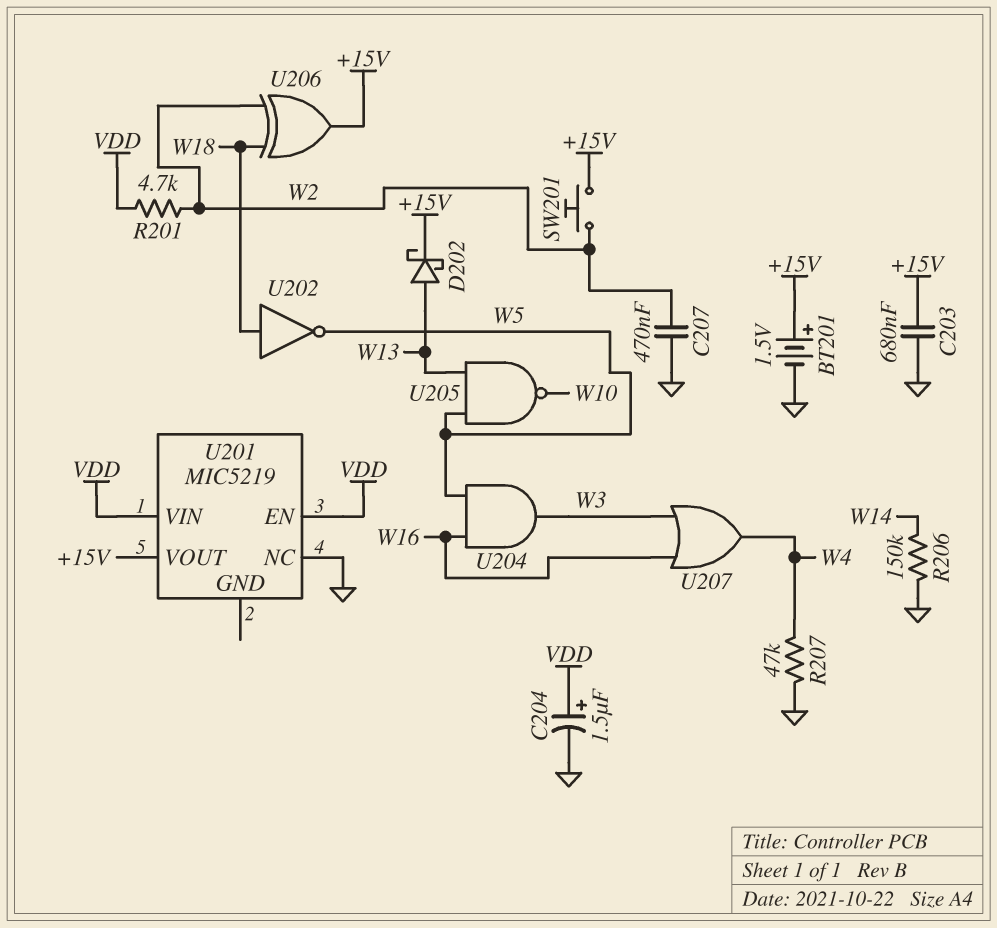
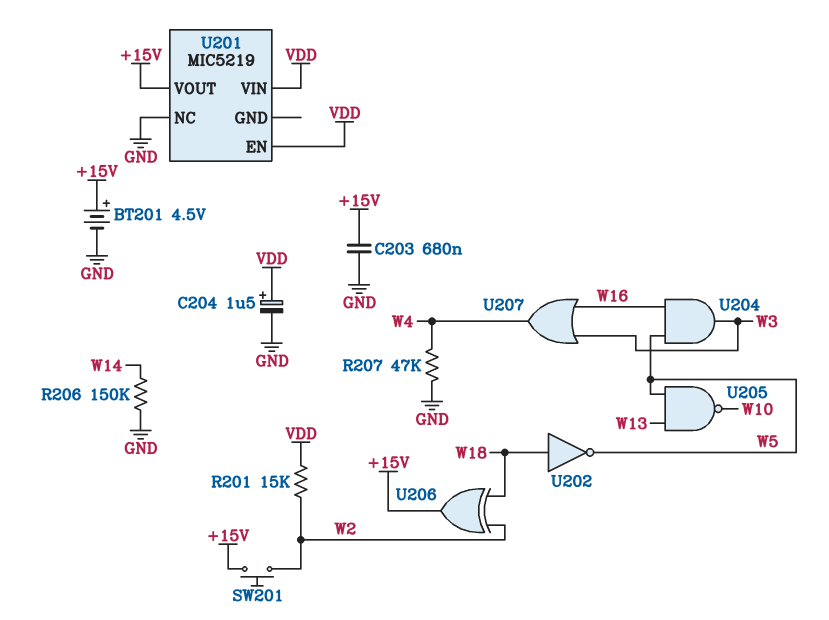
BT201: 1.5V (plus +15V, minus GND) -> 4.5V (plus +15V, minus GND)
C207: 470nF (GND, W2) -> none
D202: schottky (A W13, K +15V) -> none
R201: 4.7k (VDD, W2) -> 15k (VDD, W2)

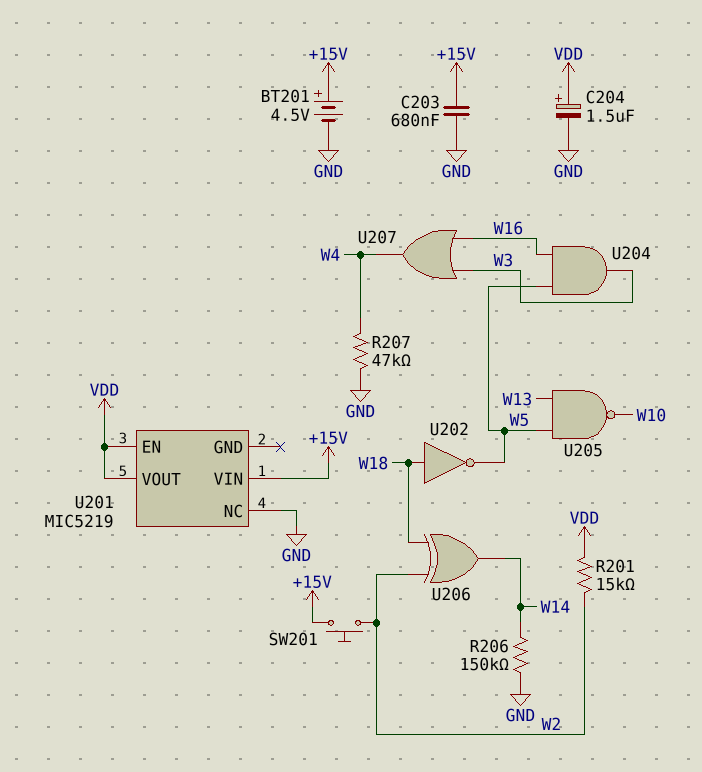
U201 pin VIN: VDD -> +15V
U201 pin VOUT: +15V -> VDD
U206: XOR (in W2, in W18, out +15V) -> XOR (in W2, in W18, out W14)

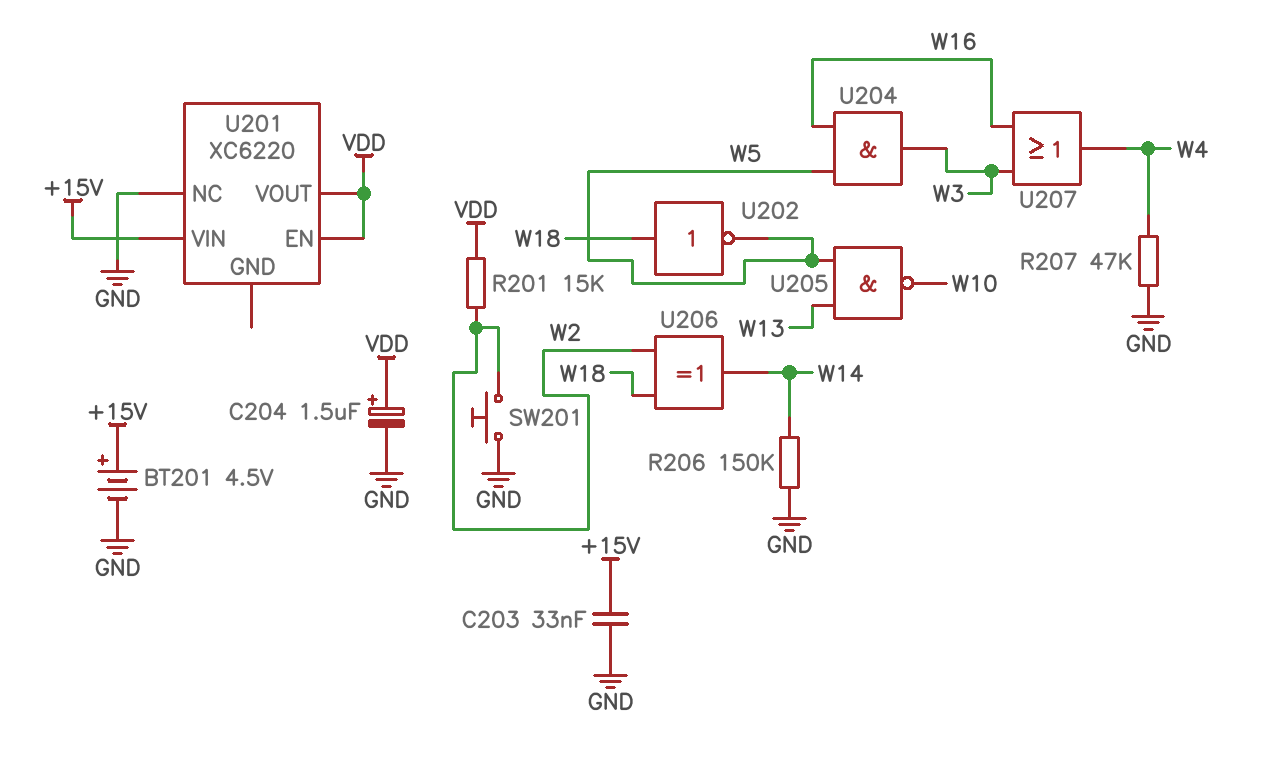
C203: 680nF (+15V, GND) -> 33nF (+15V, GND)
SW201: button (+15V, W2) -> button (GND, W2)
U201: MIC5219 -> XC6220

